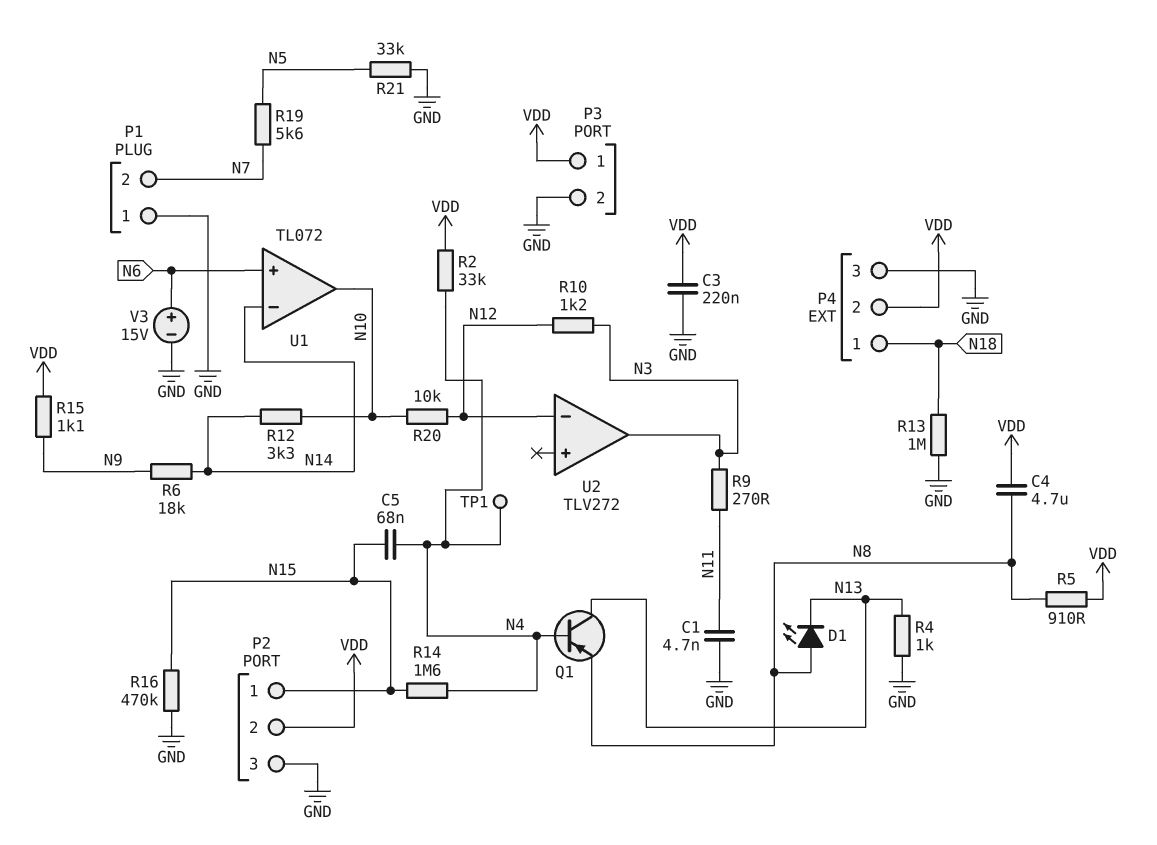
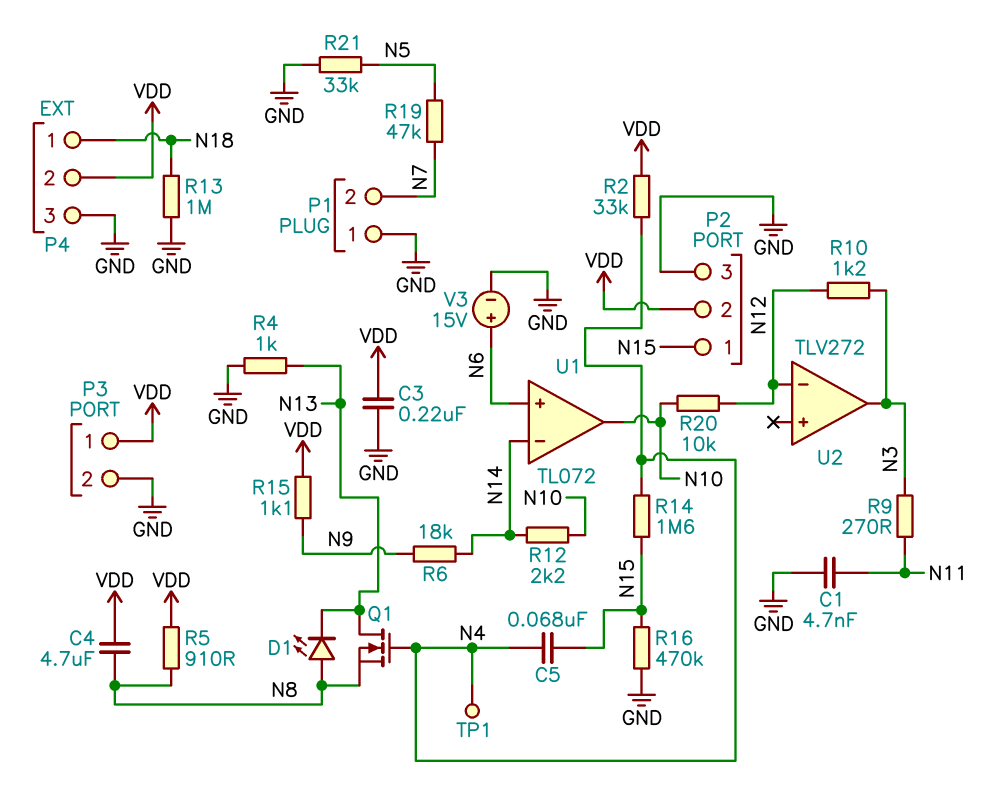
Q1: PNP (B N4, C N13, E N8) -> NMOS (G N4, D N13, S N8)
R12: 3.3k (N10, N14) -> 2.2k (N10, N14)
R19: 5.6k (N5, N7) -> 47k (N5, N7)

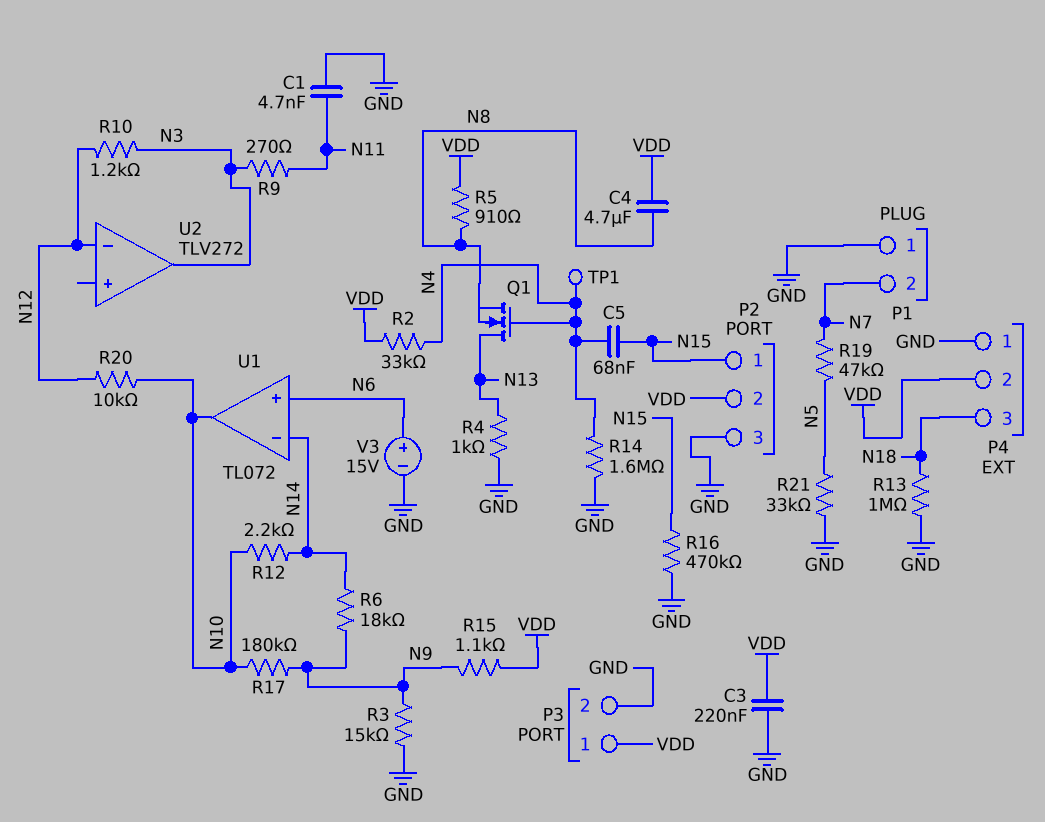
D1: LED (A N8, K N13) -> none
P4 pin 1: N18 -> GND
P4 pin 3: GND -> N18
R3: none -> 15k (GND, N9)
R14: 1.6M (N4, N15) -> 1.6M (GND, N4)
R17: none -> 180k (N9, N10)

